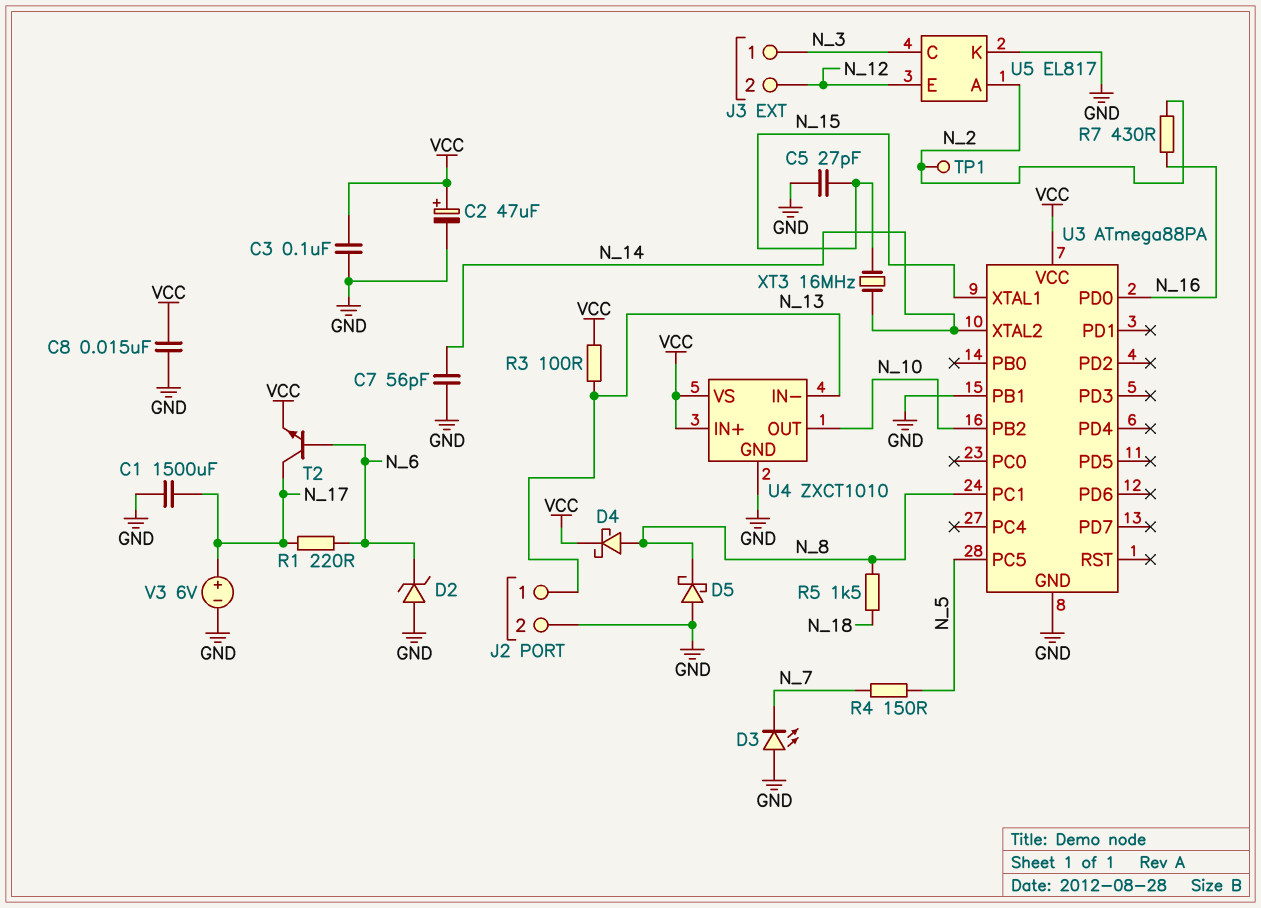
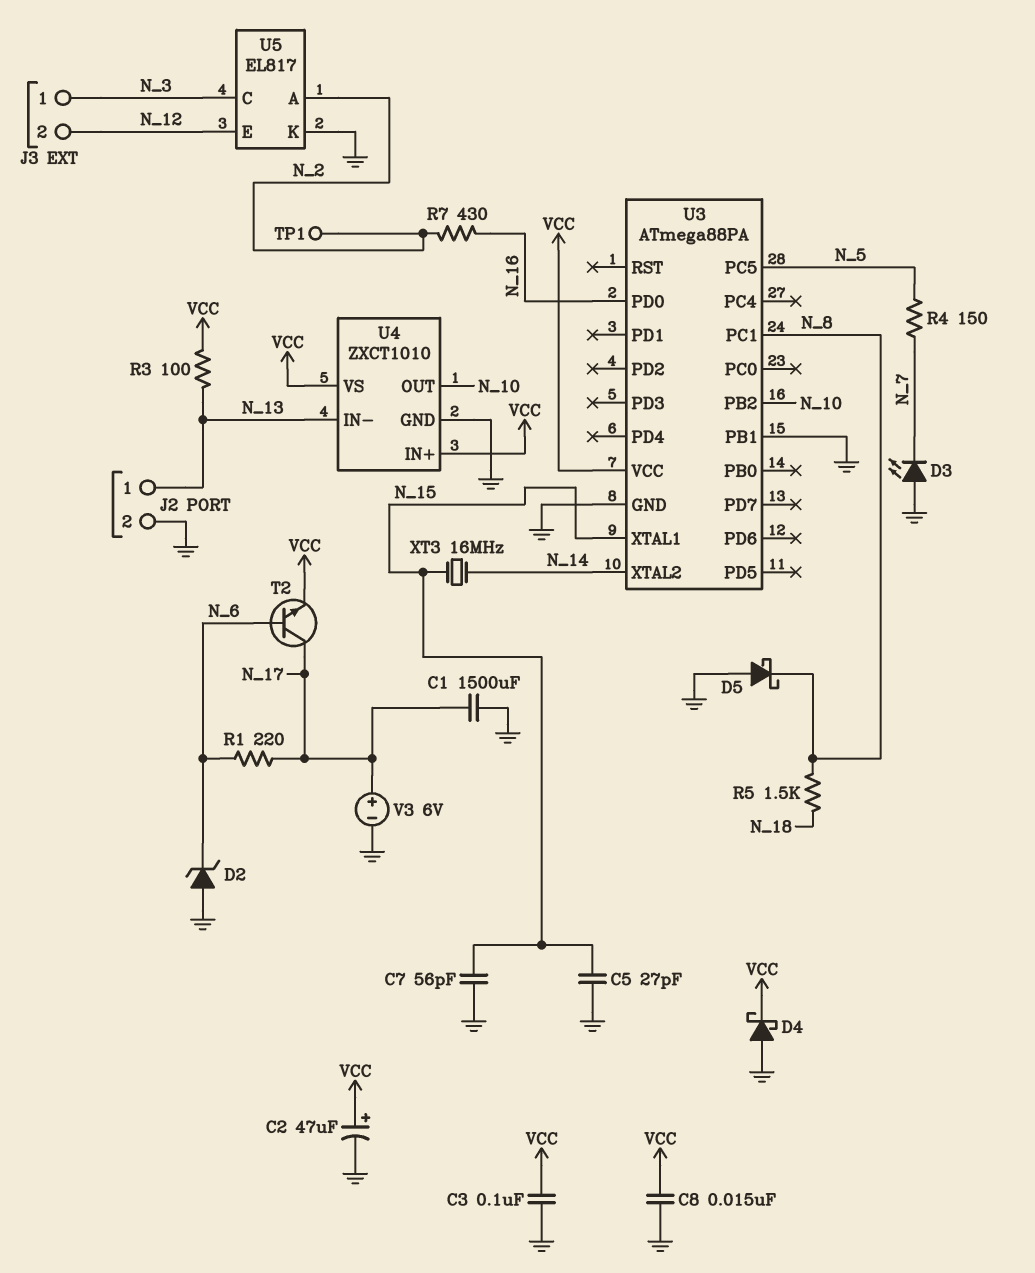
C7: 56pF (GND, N_14) -> 56pF (GND, N_15)
D4: schottky (A N_8, K VCC) -> schottky (A GND, K VCC)

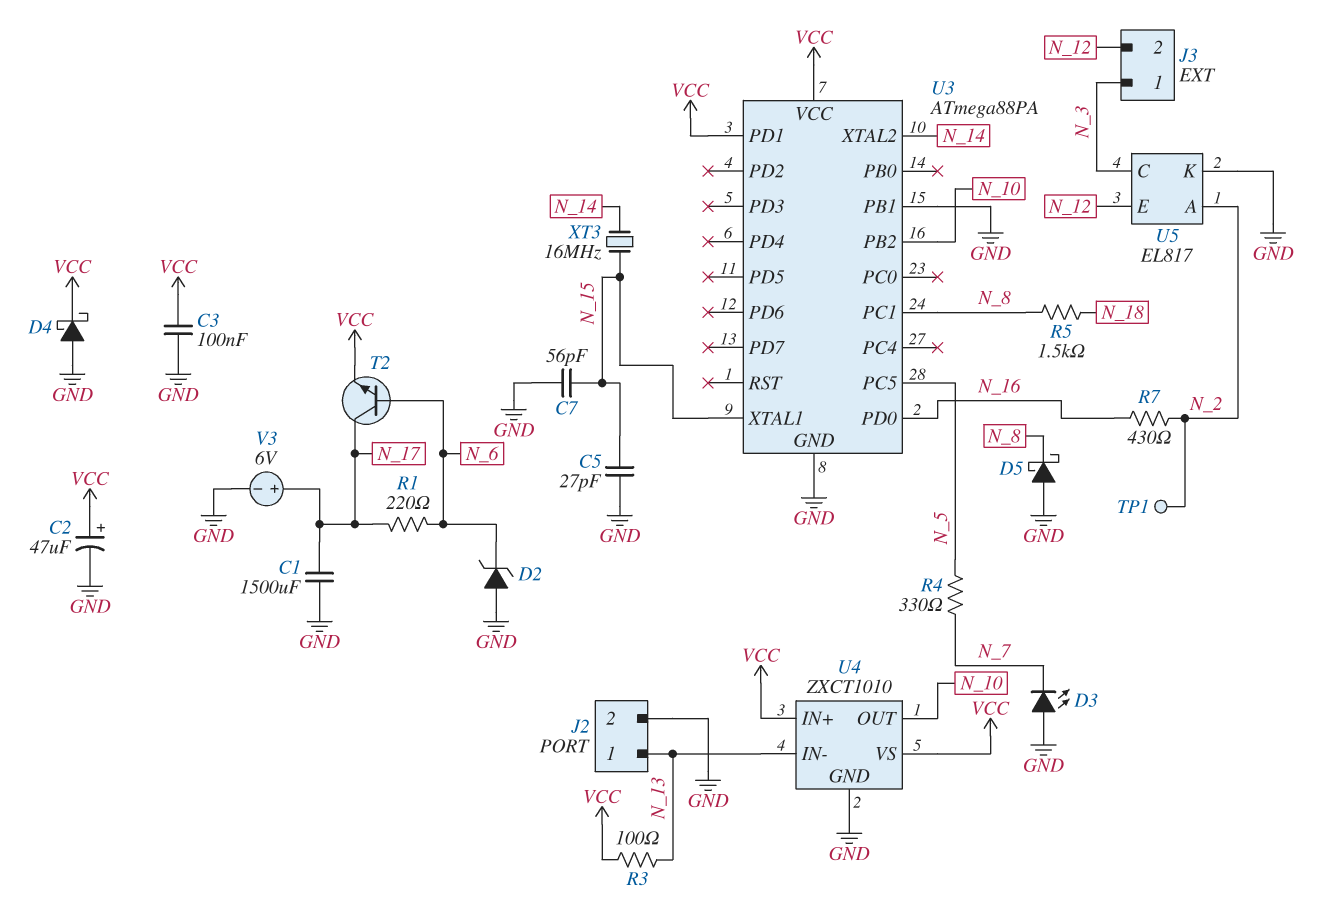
C8: 15nF (GND, VCC) -> none
R4: 150 (N_5, N_7) -> 330 (N_5, N_7)
U3 pin PD1: none -> VCC

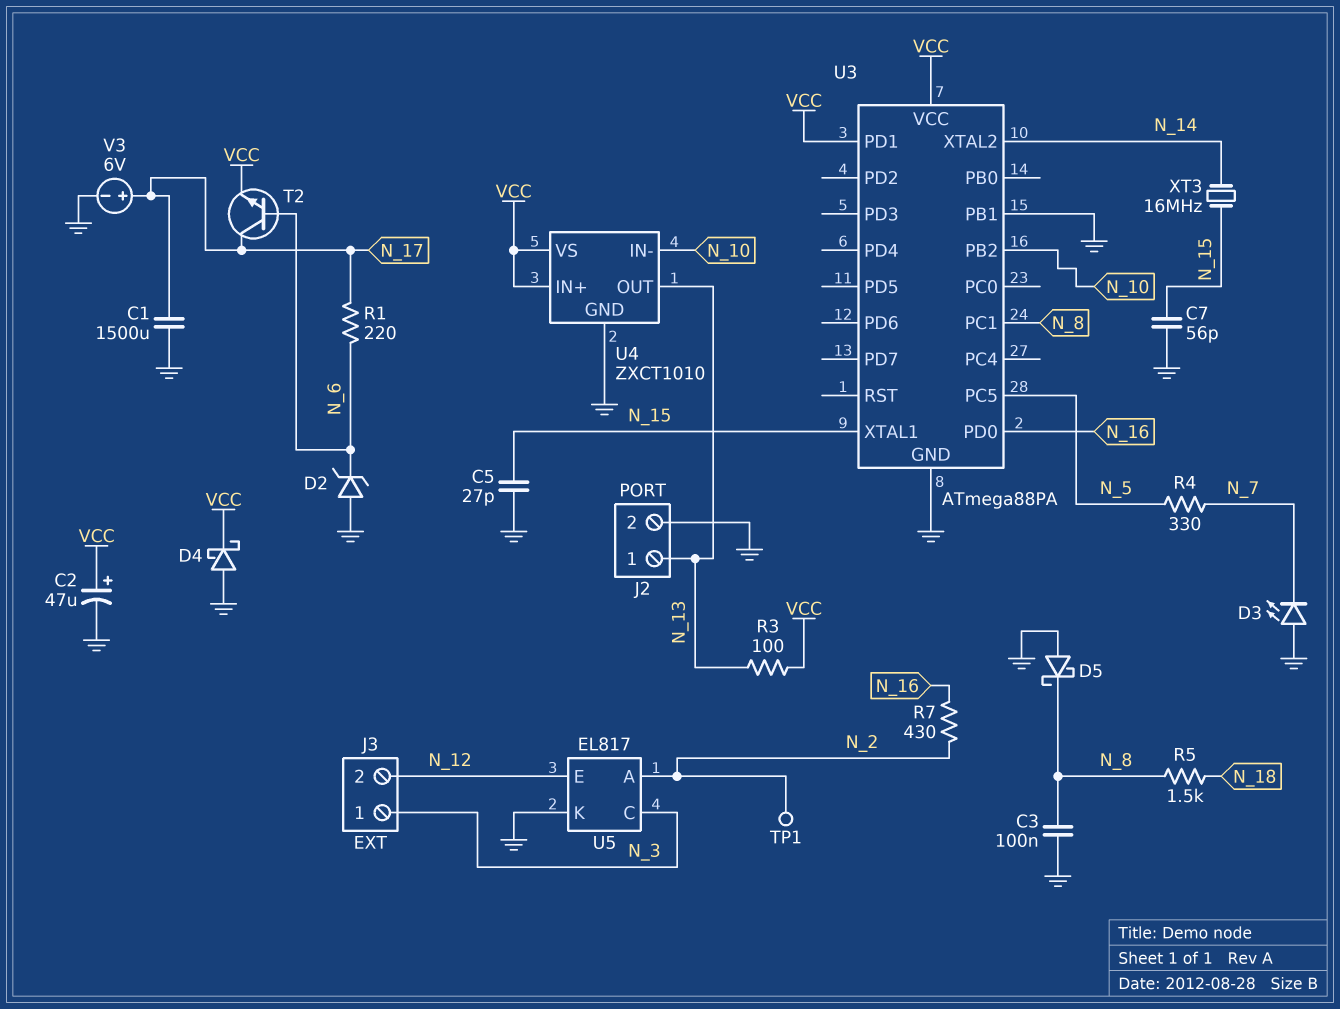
C3: 100nF (GND, VCC) -> 100nF (GND, N_8)
U4 pin IN-: N_13 -> N_10
U4 pin OUT: N_10 -> N_13

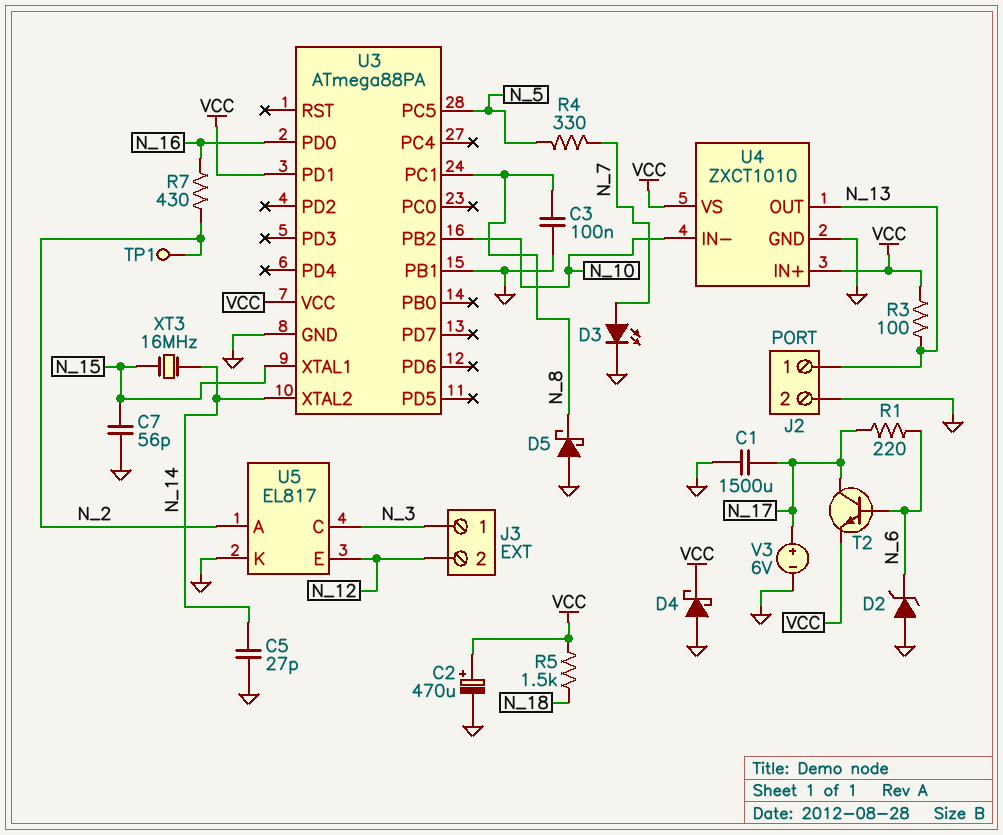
C2: 47uF (plus VCC, minus GND) -> 470uF (plus VCC, minus GND)
C5: 27pF (GND, N_15) -> 27pF (GND, N_14)
D3: LED (A GND, K N_7) -> LED (A N_7, K GND)
R5: 1.5k (N_8, N_18) -> 1.5k (N_18, VCC)

